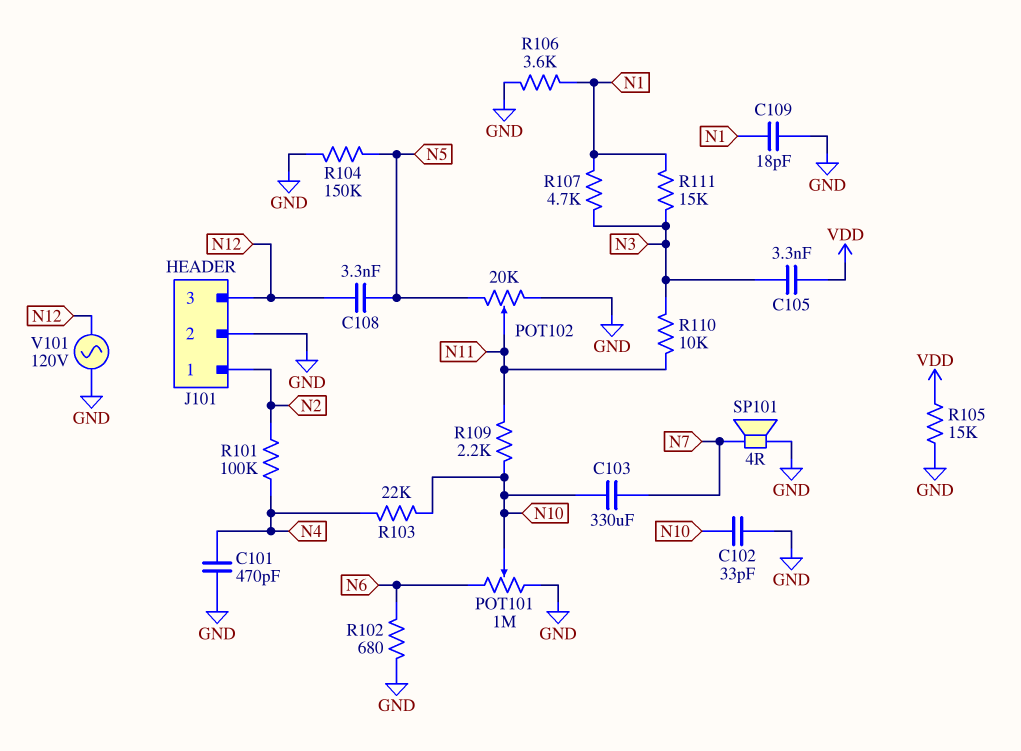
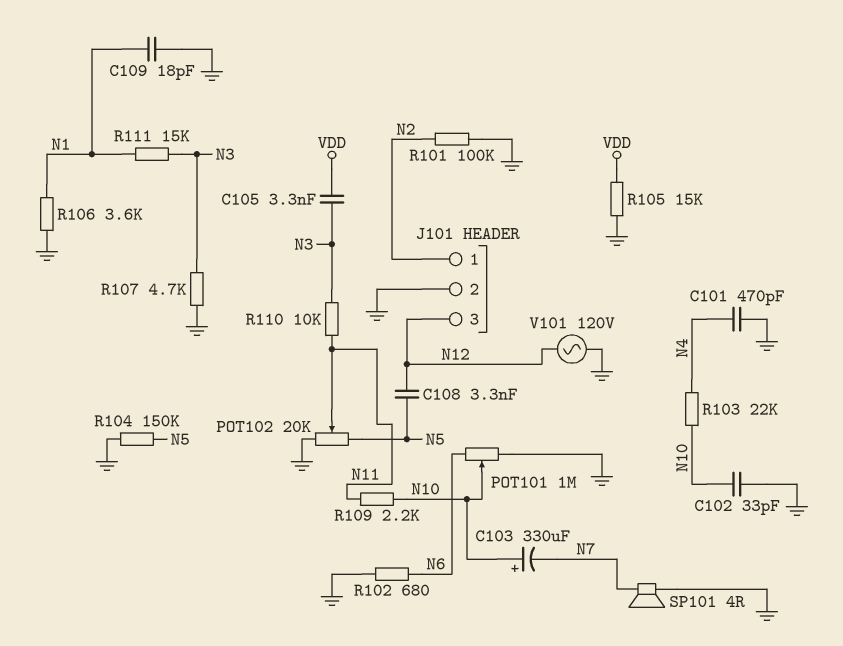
C103: 330uF (N7, N10) -> 330uF (plus N10, minus N7)
R101: 100k (N2, N4) -> 100k (GND, N2)
R107: 4.7k (N1, N3) -> 4.7k (GND, N3)

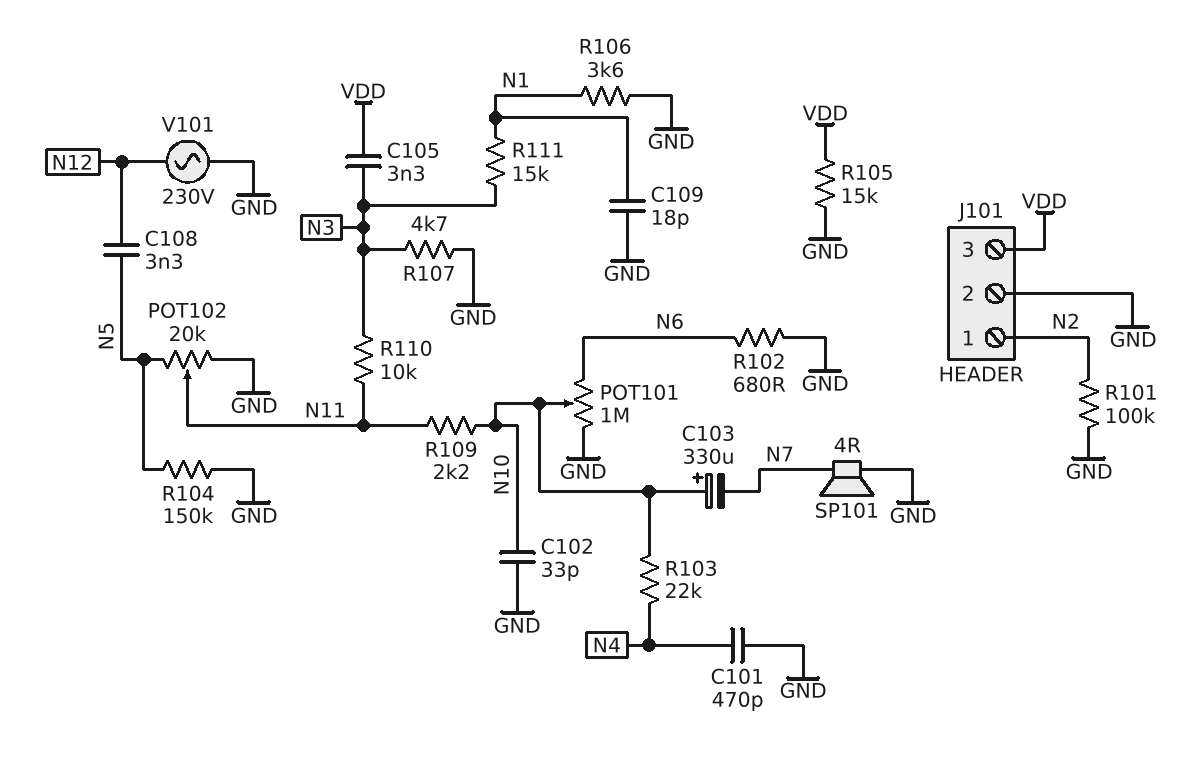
J101 pin 3: N12 -> VDD
V101: AC 120V (GND, N12) -> AC 230V (GND, N12)

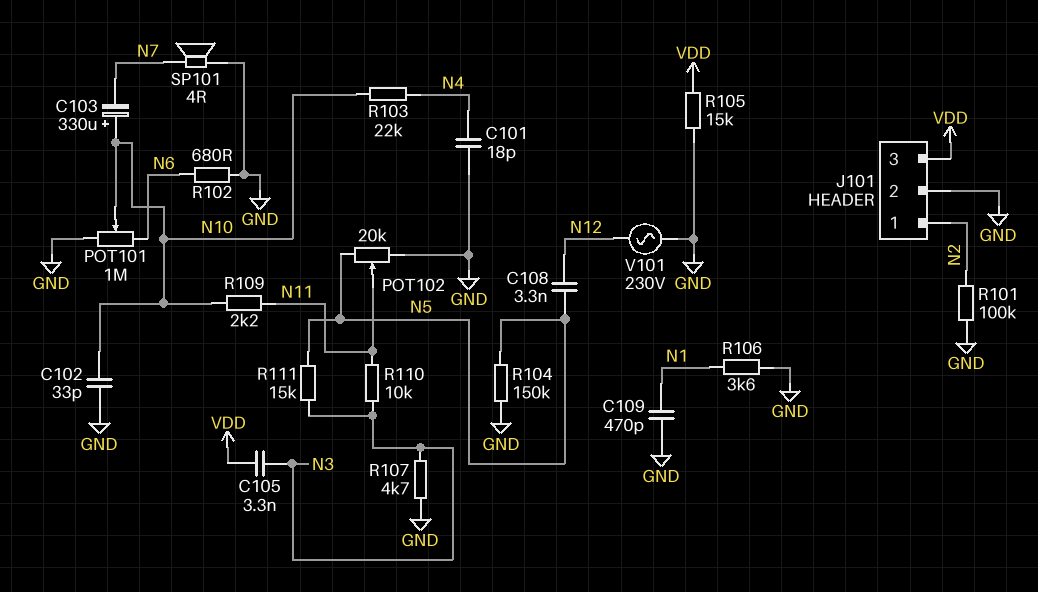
C101: 470pF (GND, N4) -> 18pF (GND, N4)
C109: 18pF (GND, N1) -> 470pF (GND, N1)
R111: 15k (N1, N3) -> 15k (N3, N5)

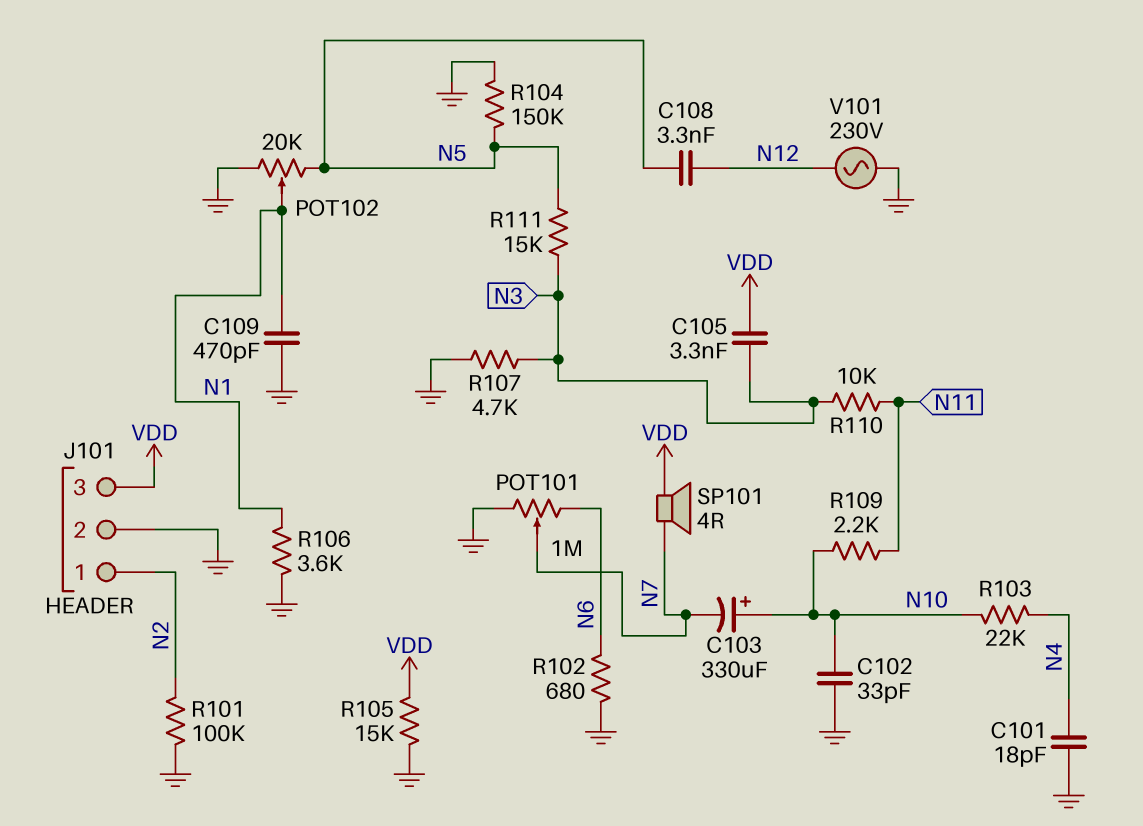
POT101: 1M (GND, N6, wiper N10) -> 1M (GND, N6, wiper N7)
POT102: 20k (GND, N5, wiper N11) -> 20k (GND, N5, wiper N1)
SP101: speaker 4R (GND, N7) -> speaker 4R (N7, VDD)

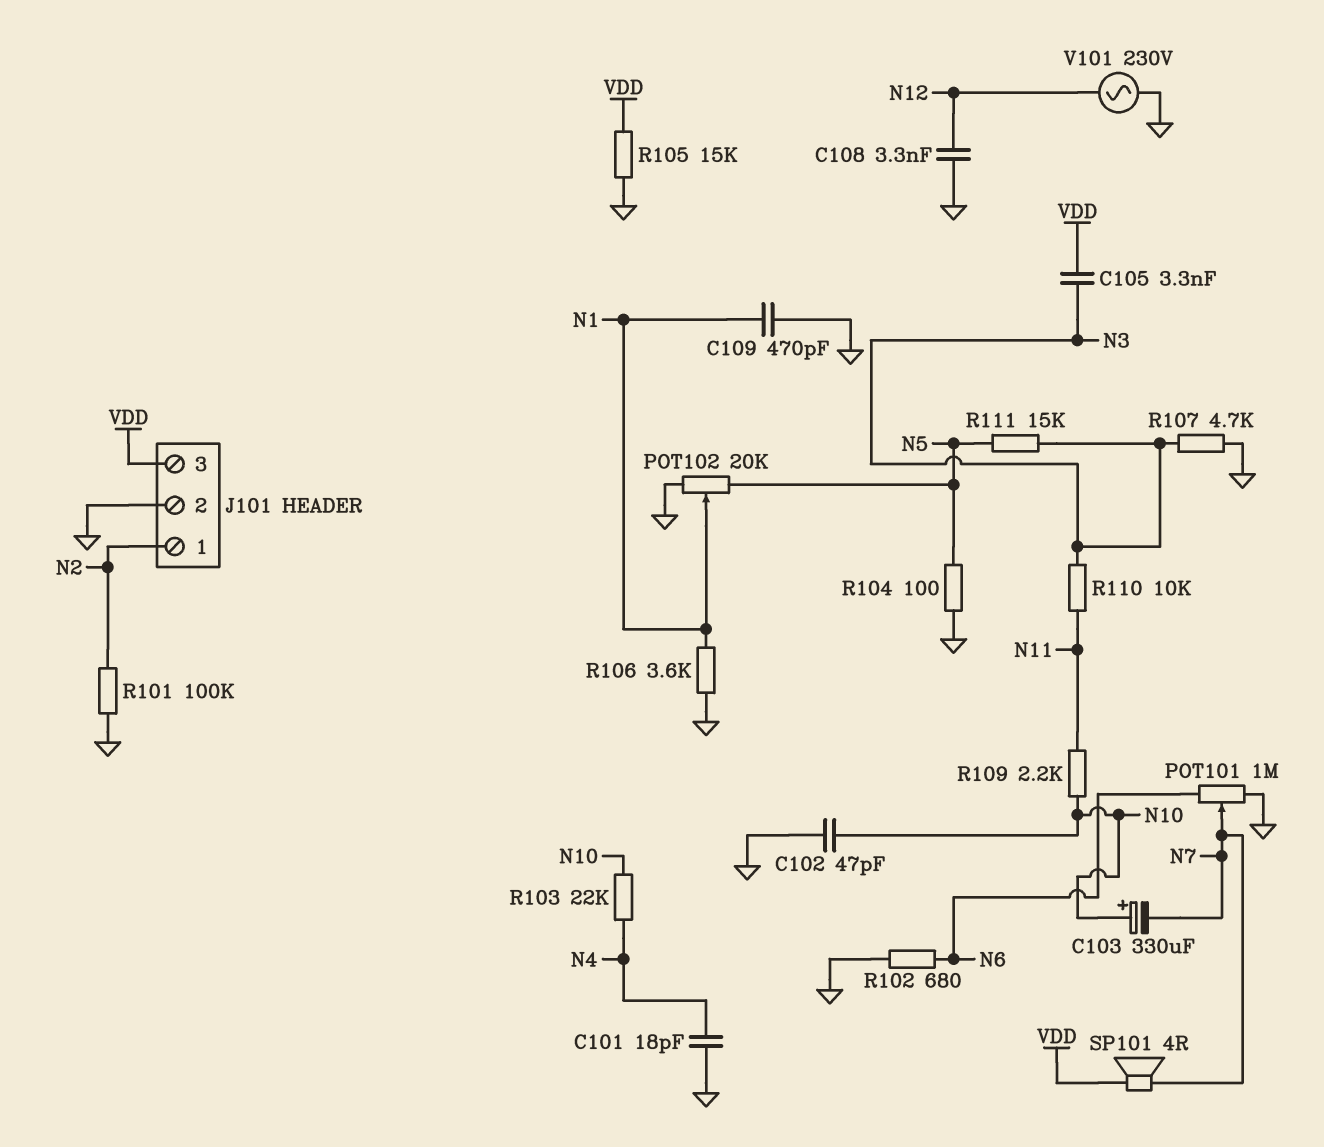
C102: 33pF (GND, N10) -> 47pF (GND, N10)
C108: 3.3nF (N5, N12) -> 3.3nF (GND, N12)
R104: 150k (GND, N5) -> 100 (GND, N5)

